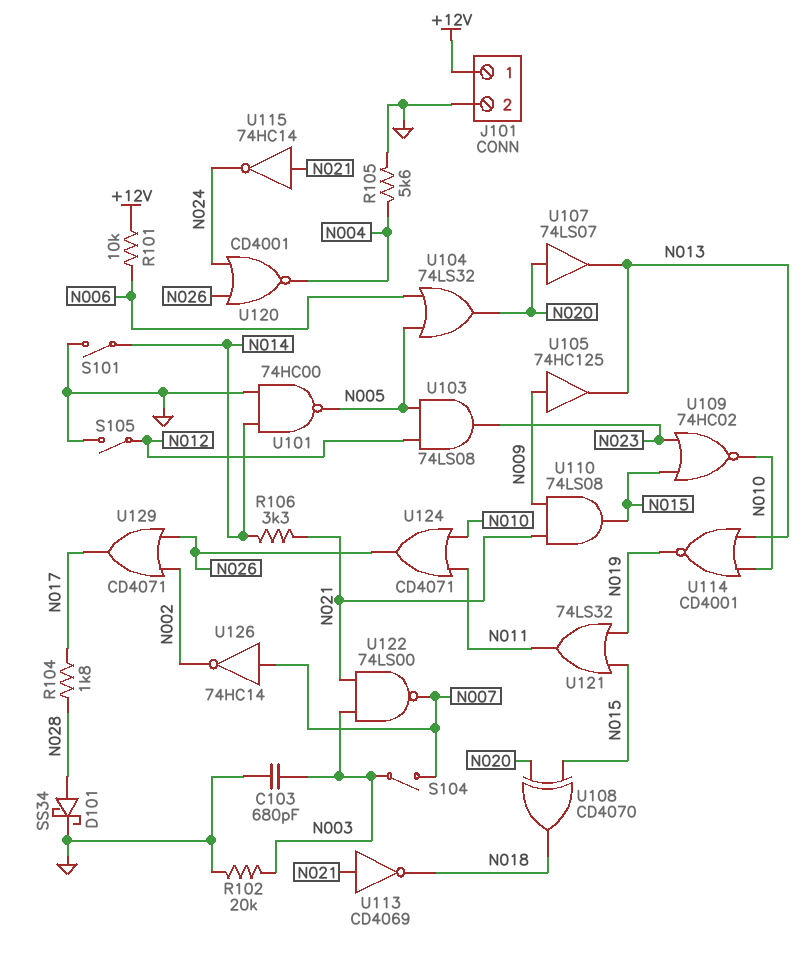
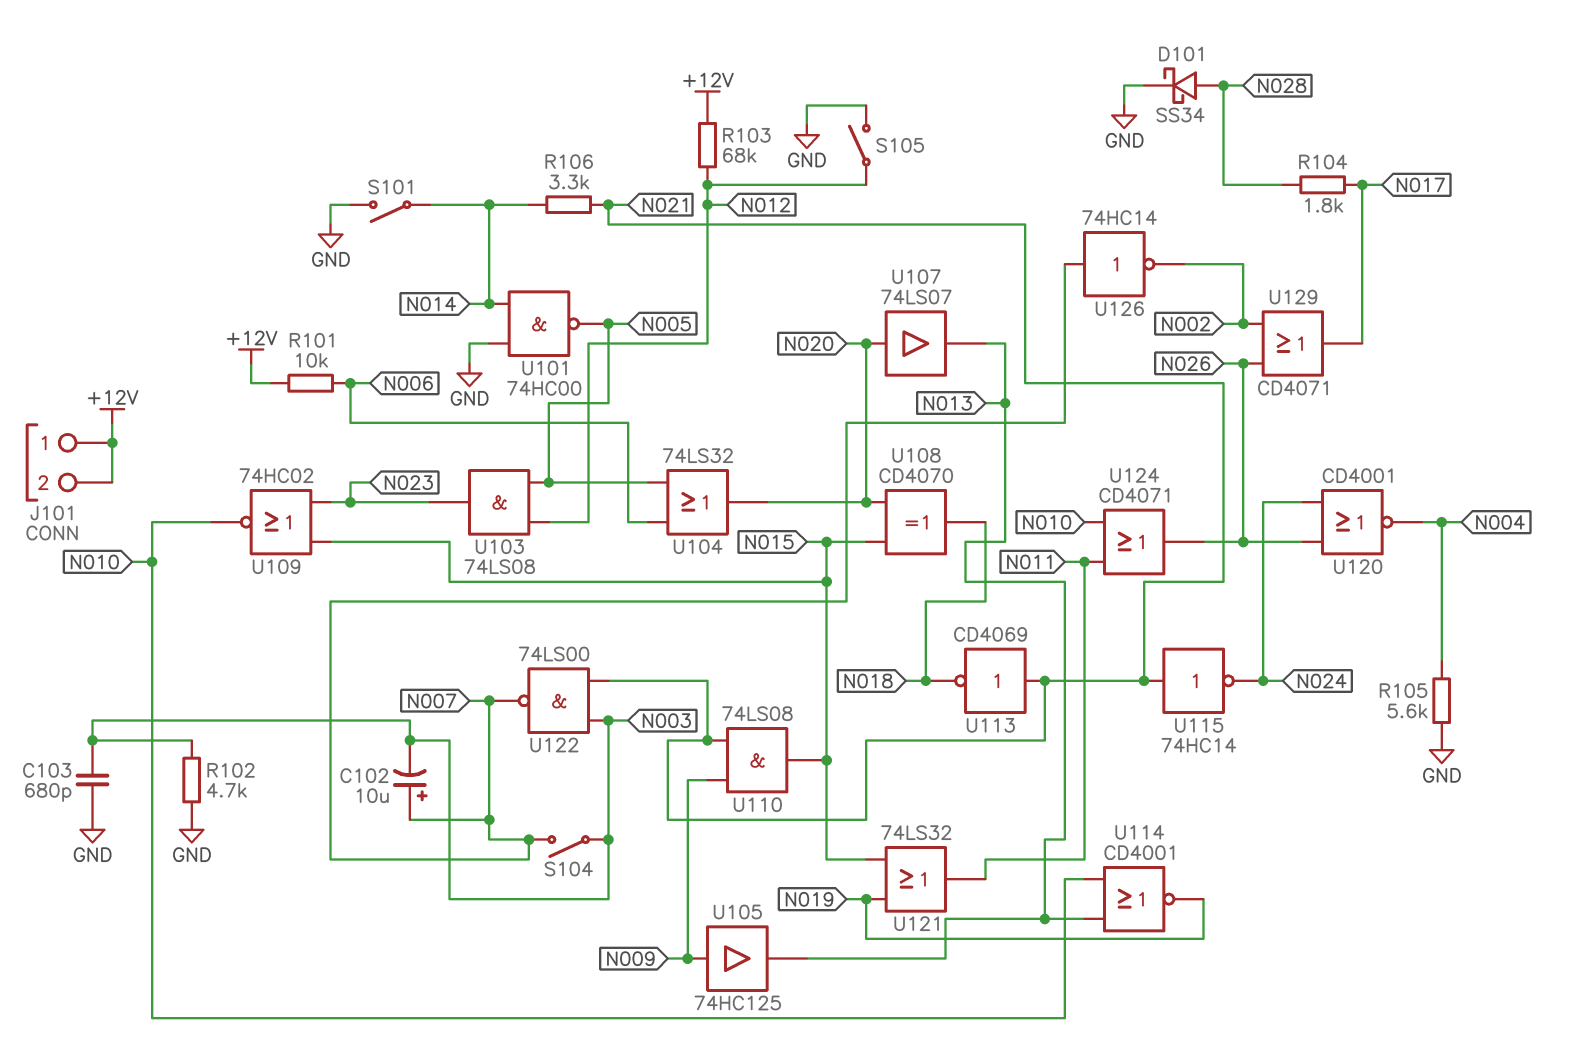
C102: none -> 10uF (plus N007, minus N003)
J101 pin 2: GND -> +12V
R102: 20k (GND, N003) -> 4.7k (GND, N003)
R103: none -> 68k (+12V, N012)

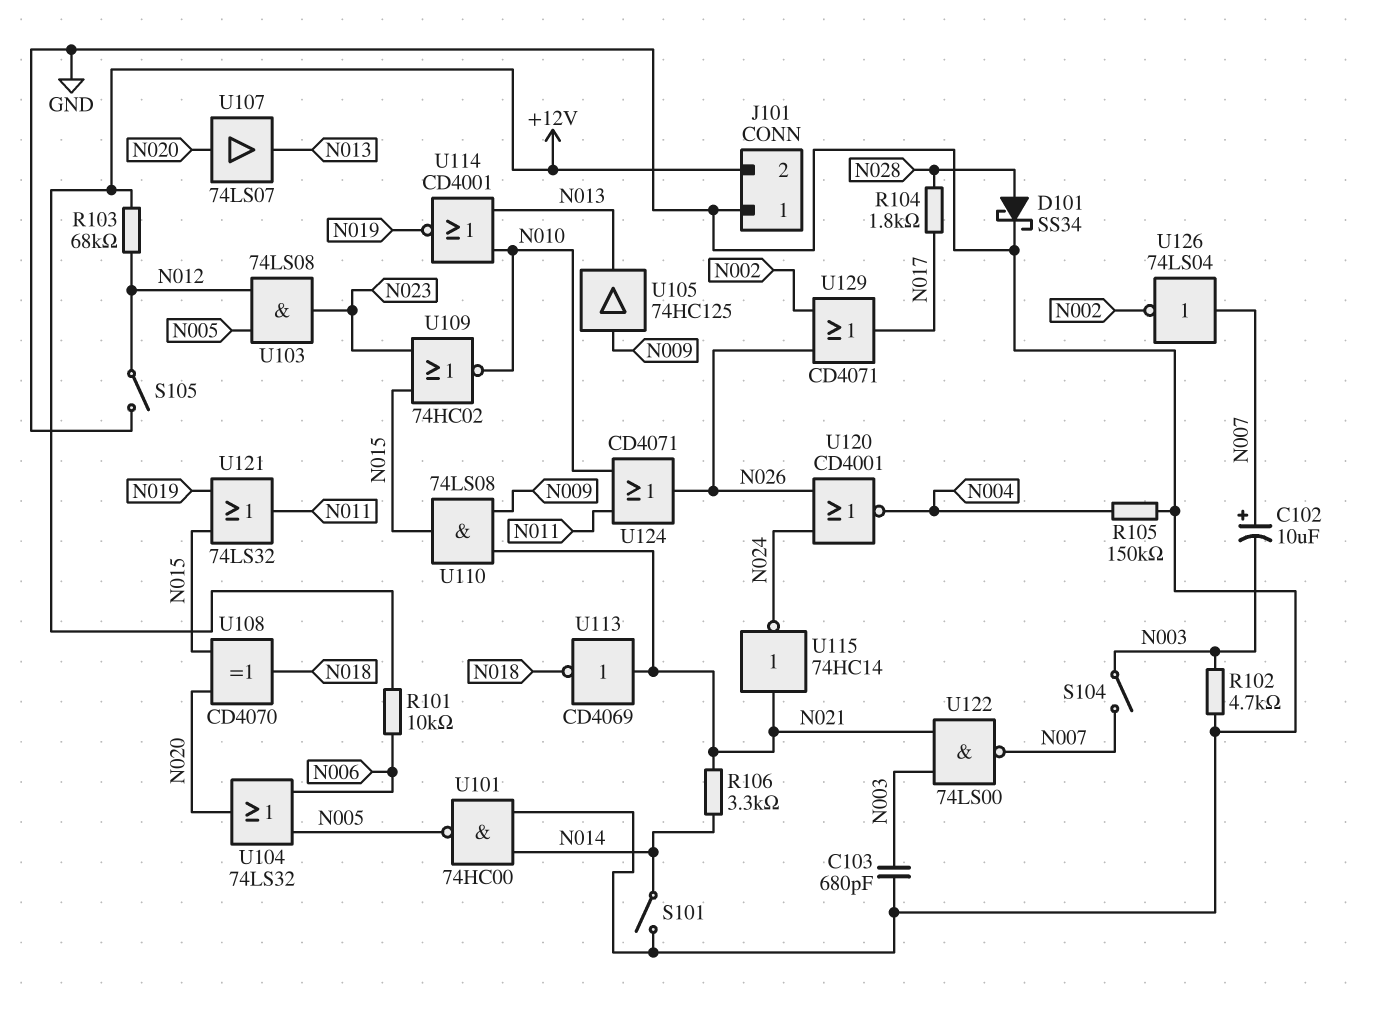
J101 pin 1: +12V -> GND
R105: 5.6k (GND, N004) -> 150k (GND, N004)
U126: NOT 74HC14 (in N007, out N002) -> NOT 74LS04 (in N007, out N002)

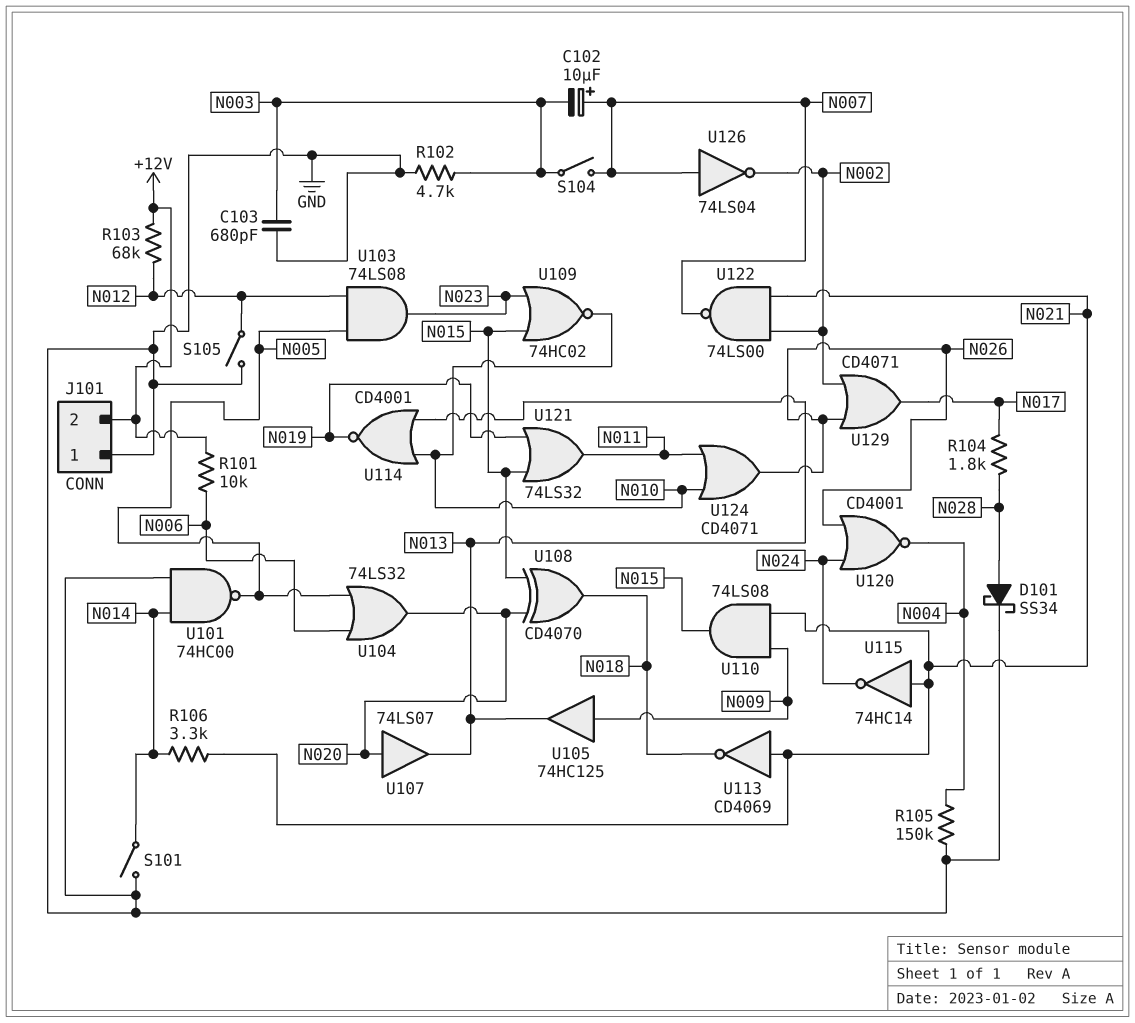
U122: NAND 74LS00 (in N003, in N021, out N007) -> NAND 74LS00 (in N002, in N021, out N007)

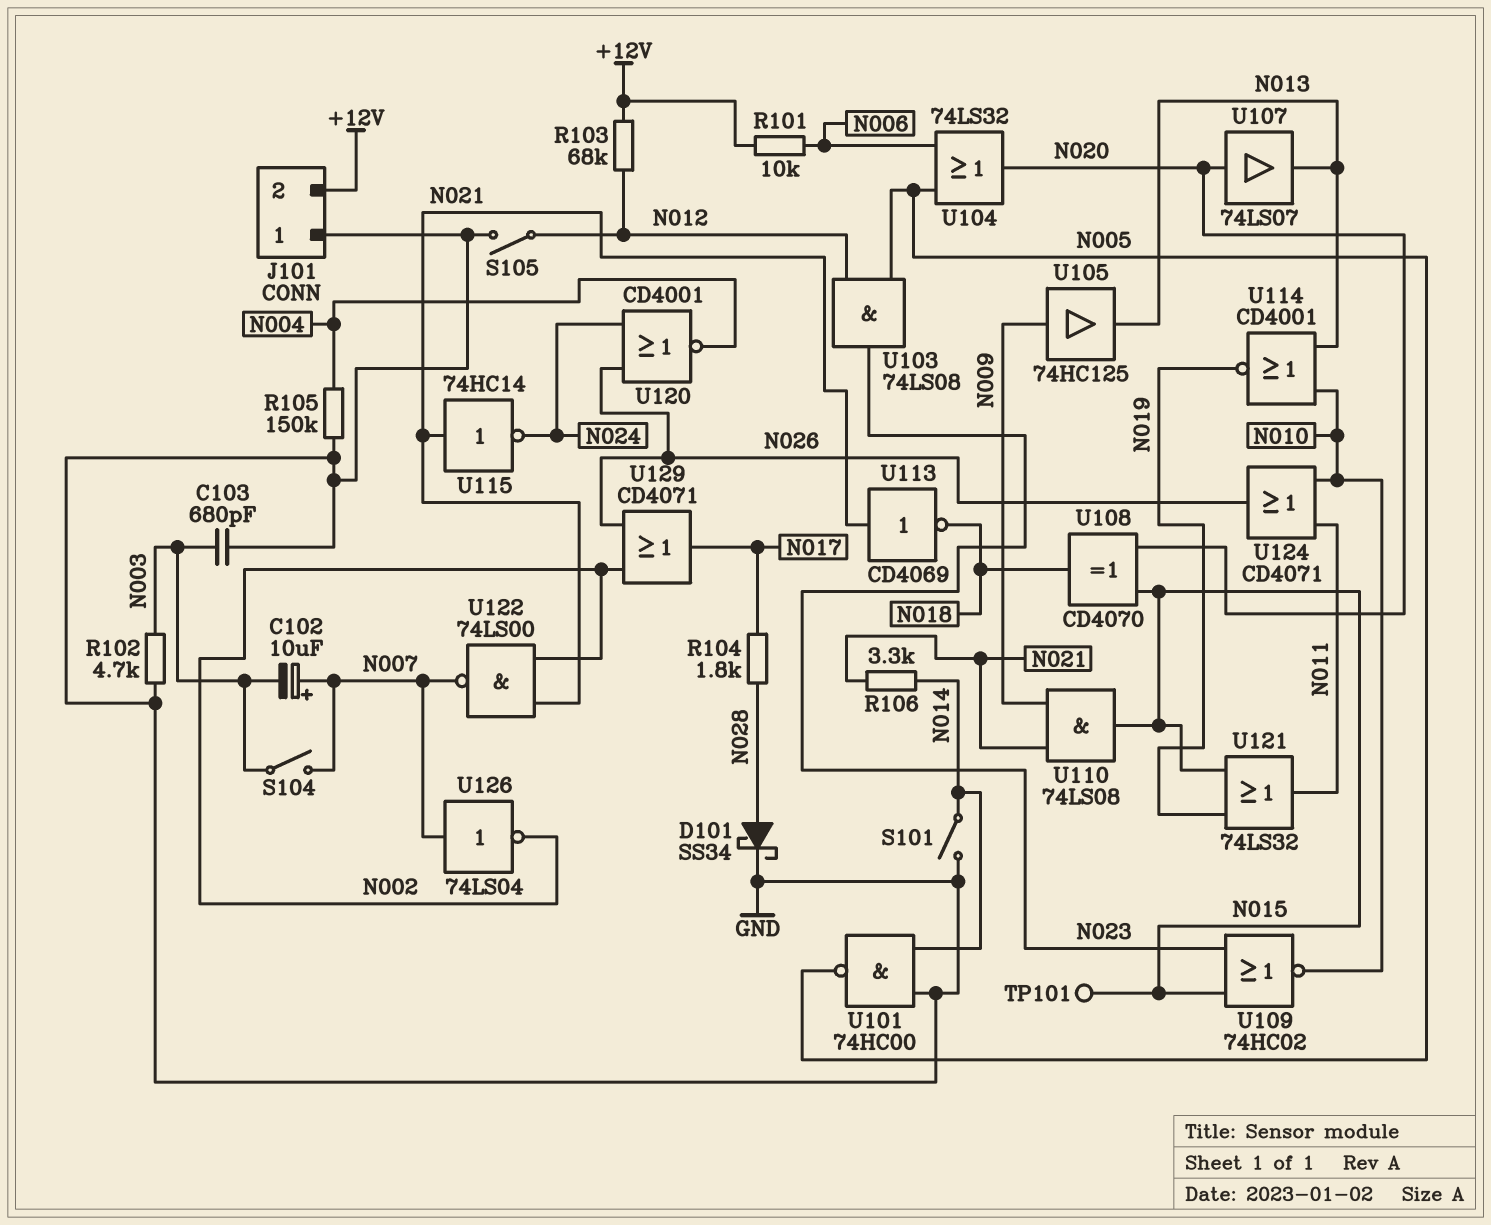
TP101: none -> test point (N015)

